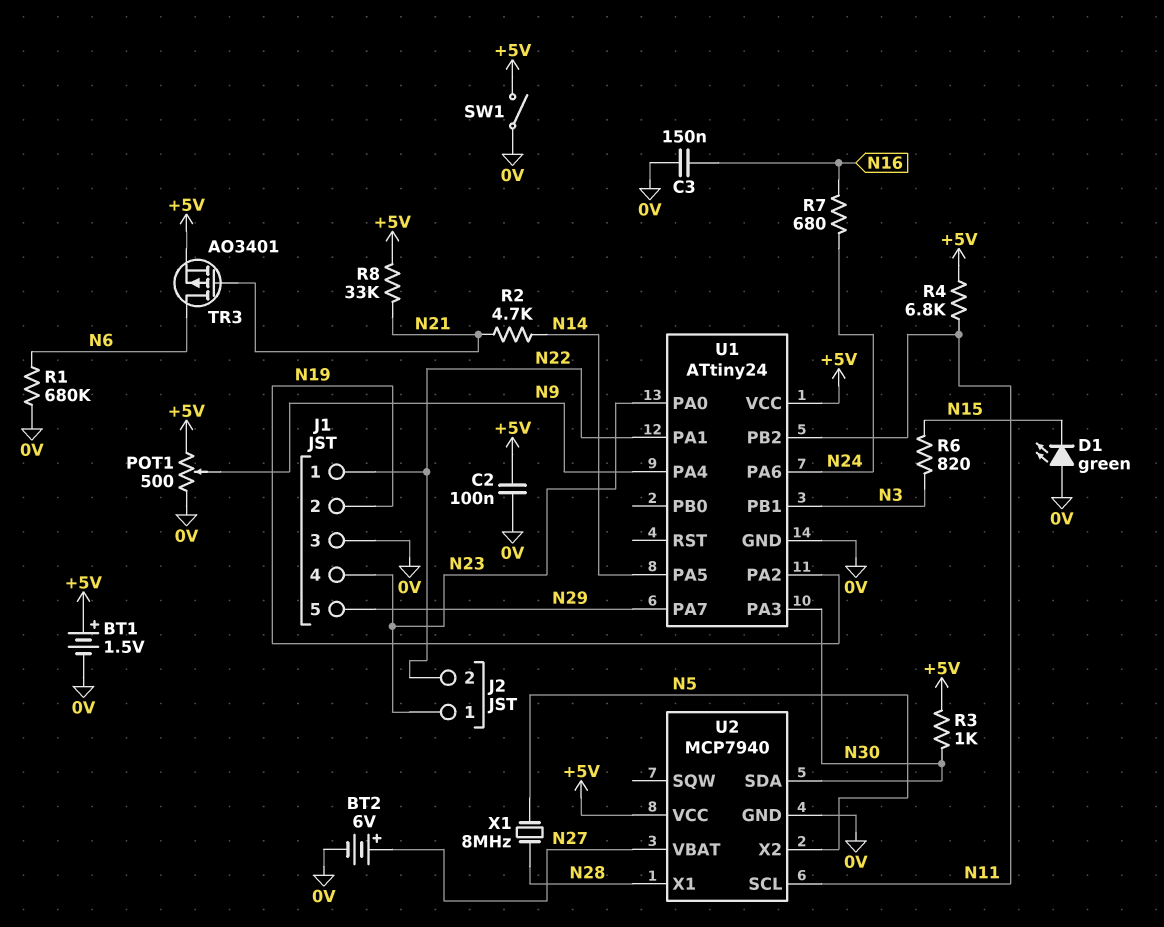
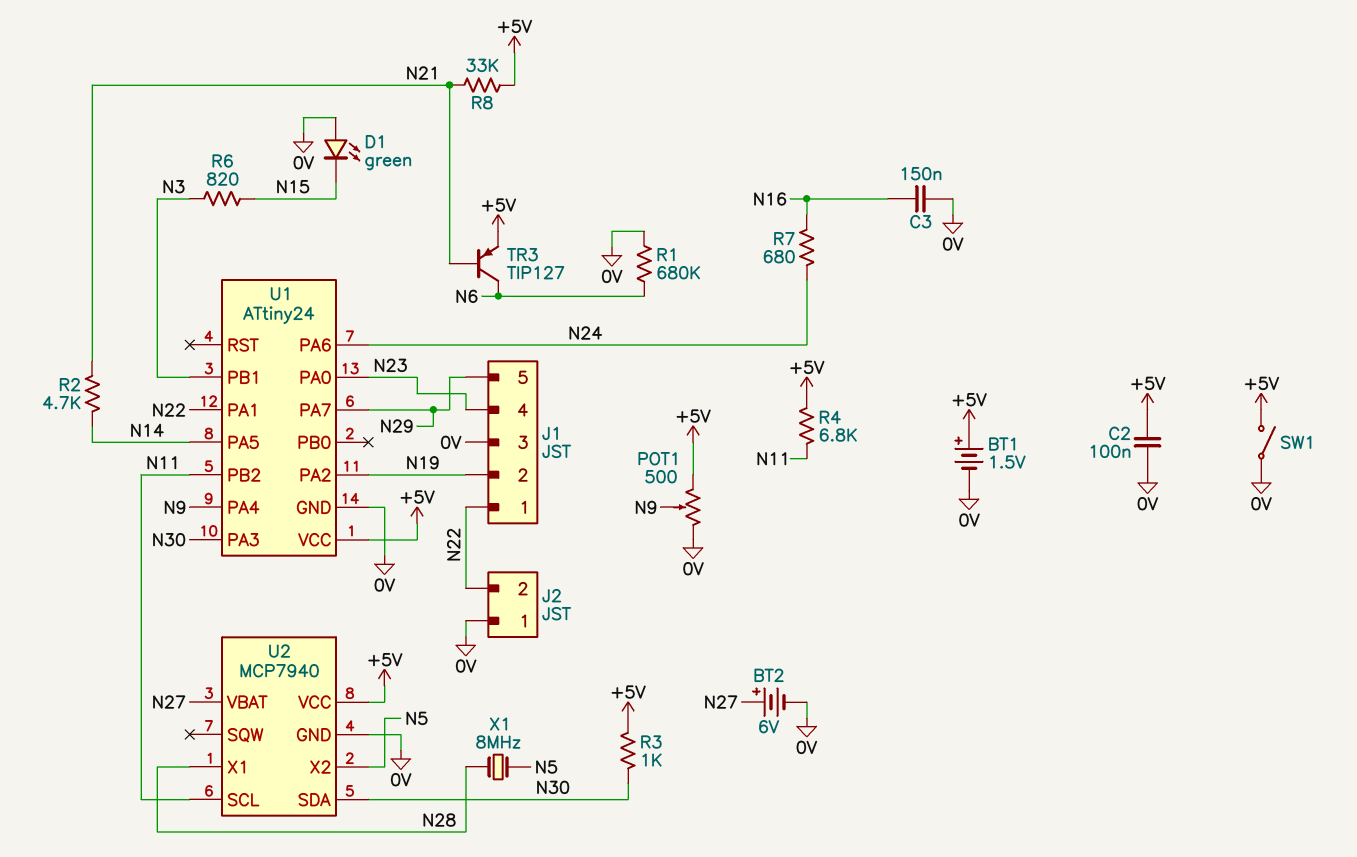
J2 pin 1: N23 -> 0V
TR3: PMOS AO3401 (G N21, D N6, S +5V) -> PNP TIP127 (B N21, C N6, E +5V)

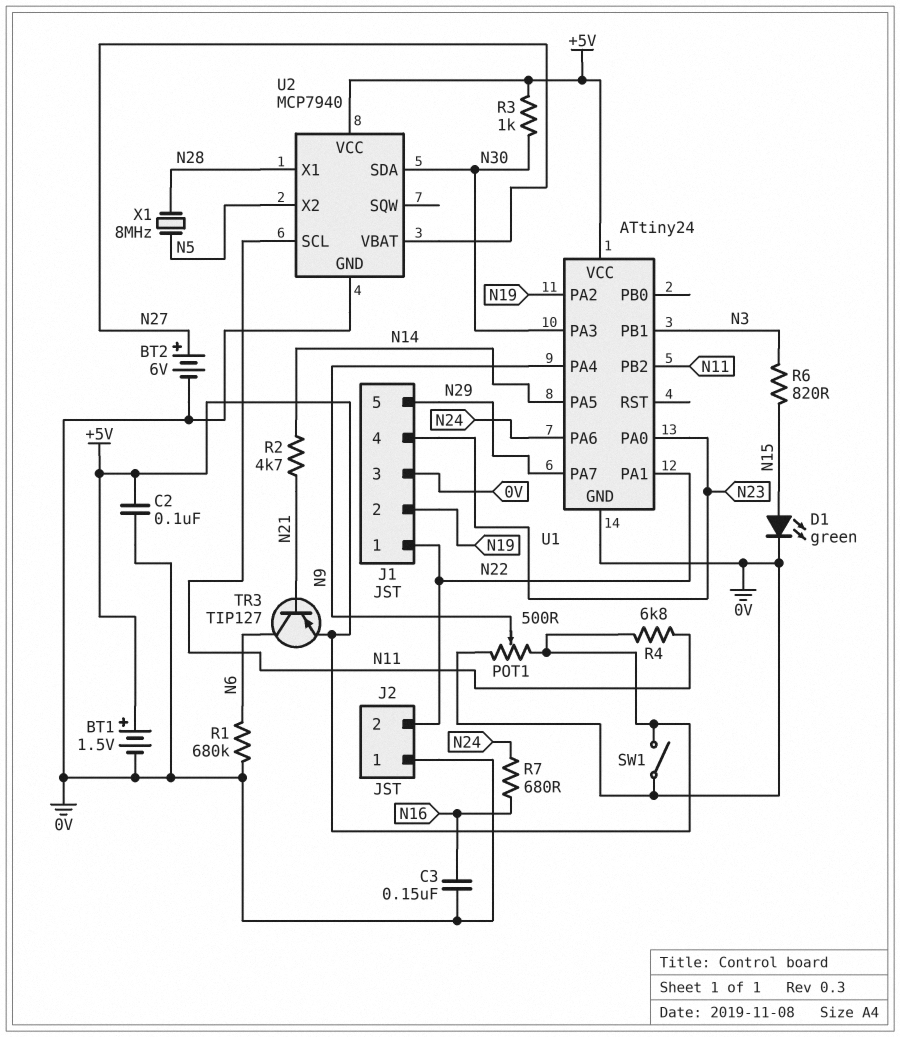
D1: LED green (A 0V, K N15) -> LED green (A N15, K 0V)
R8: 33k (+5V, N21) -> none

